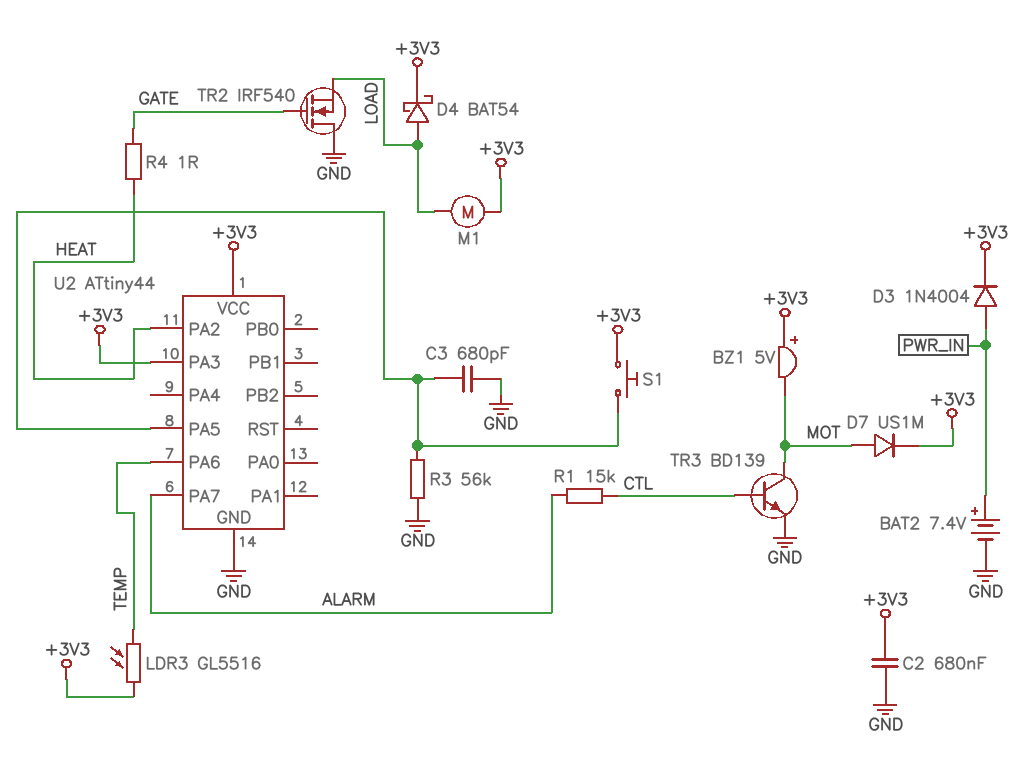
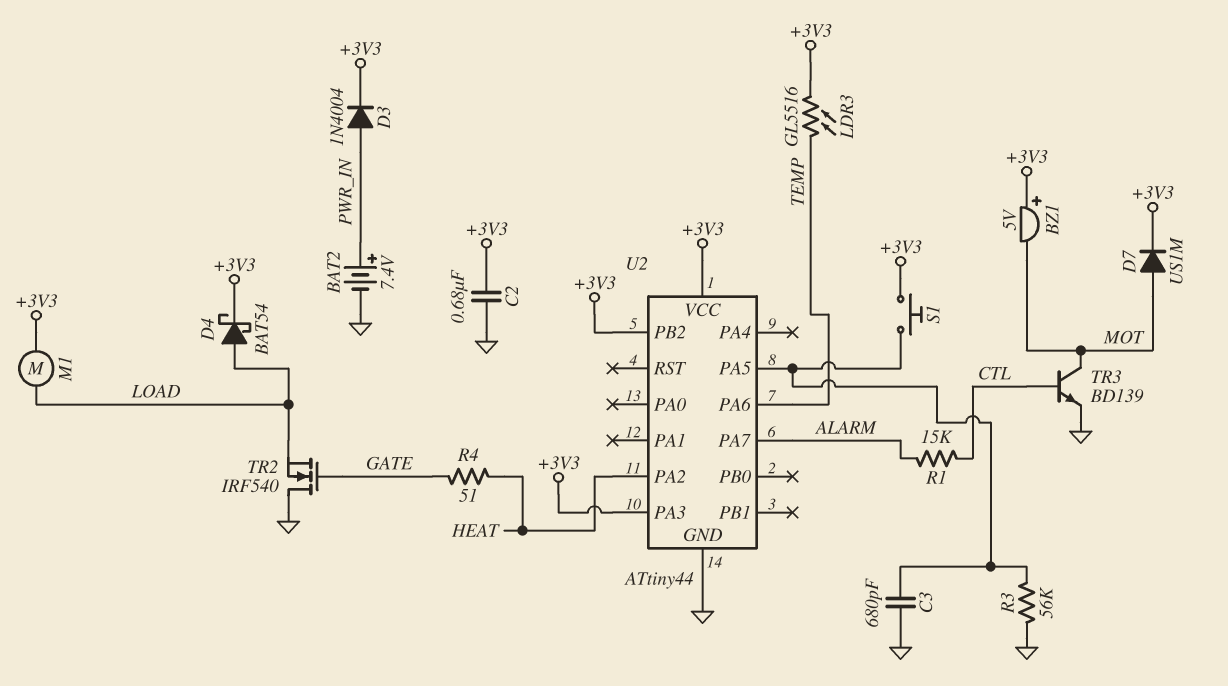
R4: 1 (GATE, HEAT) -> 51 (GATE, HEAT)
U2 pin PB2: none -> +3V3

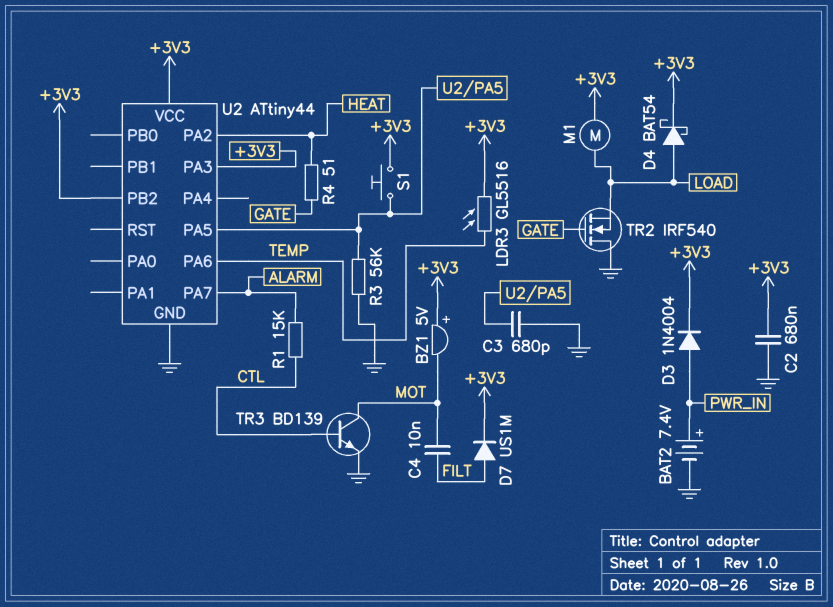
C4: none -> 10nF (FILT, MOT)
D7: diode US1M (A MOT, K +3V3) -> diode US1M (A FILT, K +3V3)

